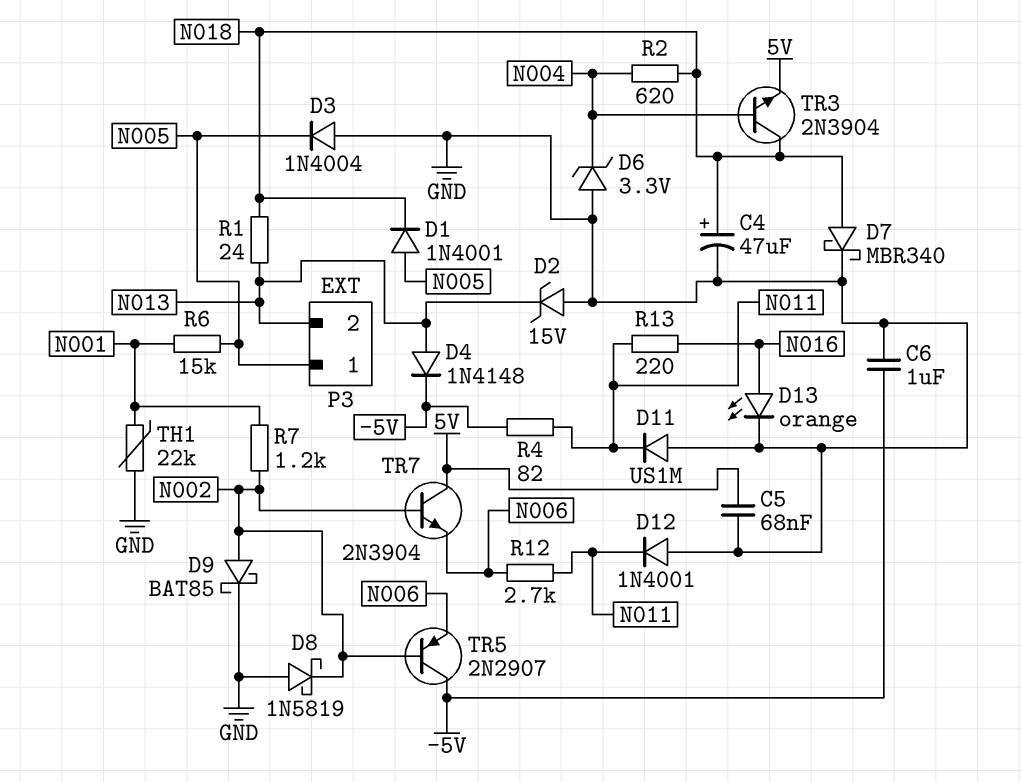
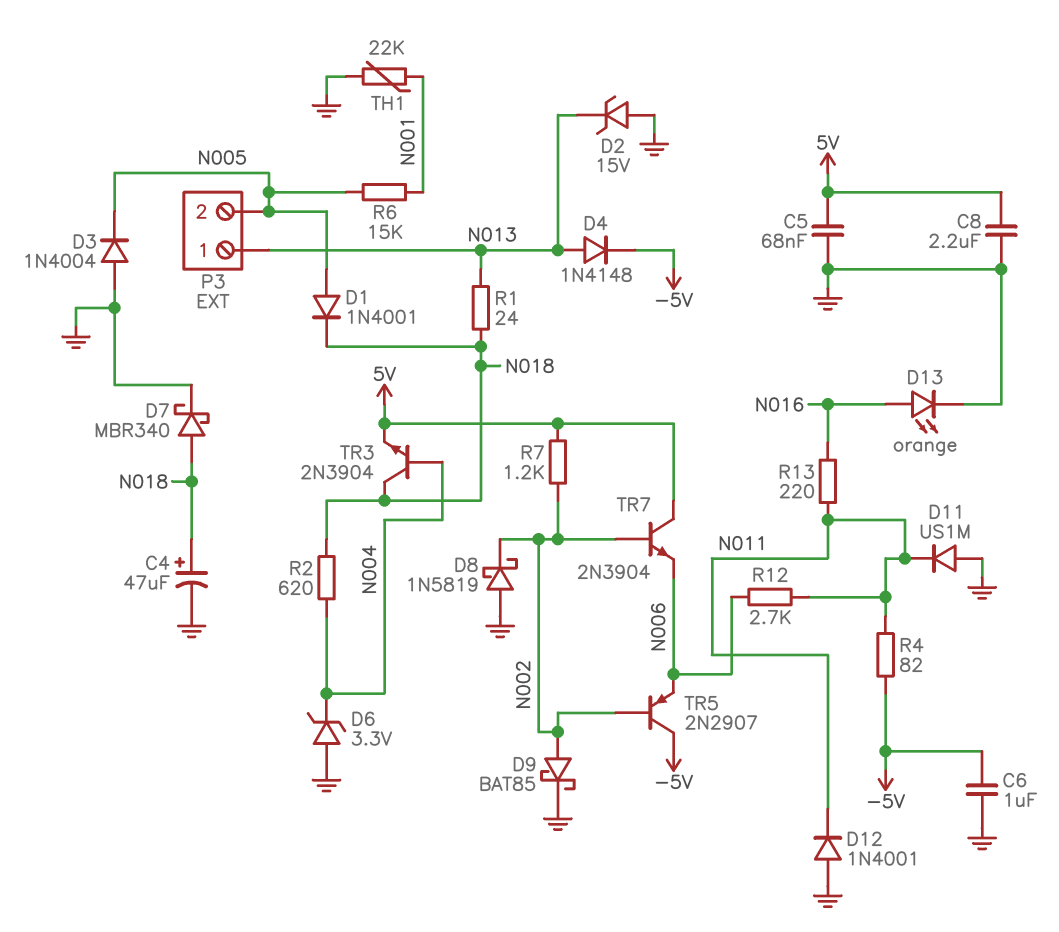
C8: none -> 2.2uF (5V, GND)
P3 pin 1: N005 -> N013
P3 pin 2: N013 -> N005
R7: 1.2k (N001, N002) -> 1.2k (5V, N002)

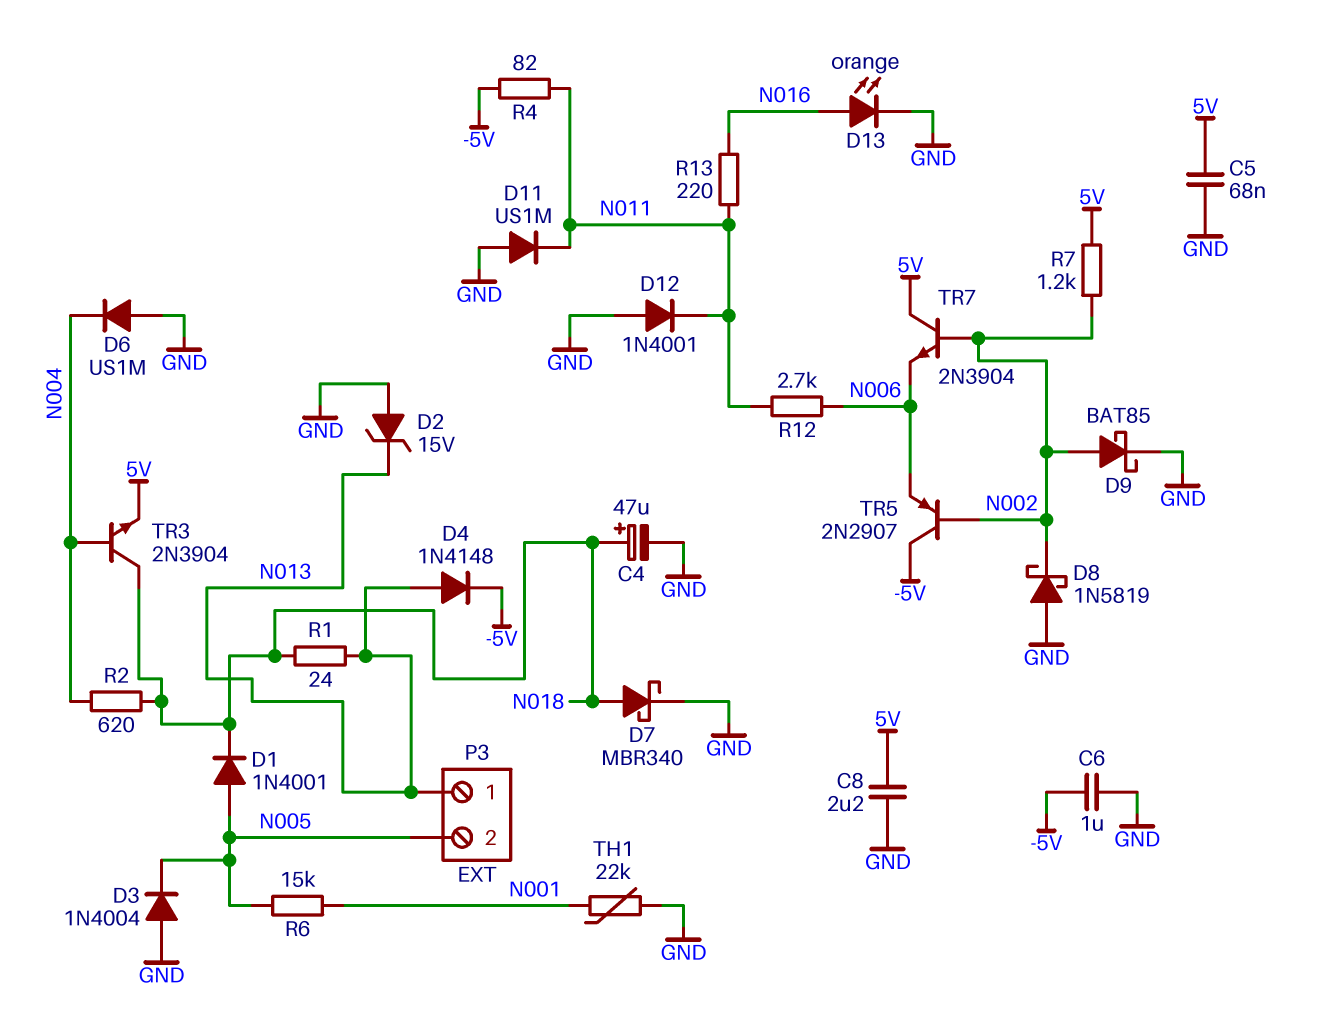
D6: zener 3.3V (A GND, K N004) -> diode US1M (A GND, K N004)

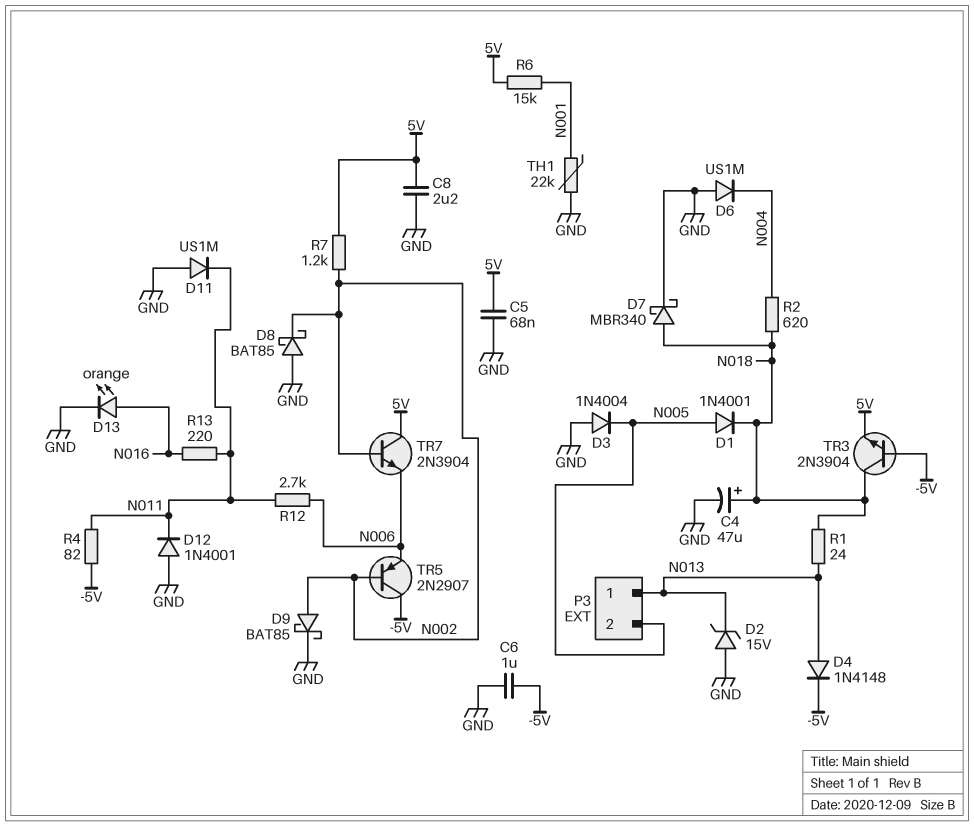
D8: schottky 1N5819 (A GND, K N002) -> schottky BAT85 (A GND, K N002)
R6: 15k (N001, N005) -> 15k (5V, N001)
TR3: NPN 2N3904 (B N004, C N018, E 5V) -> NPN 2N3904 (B -5V, C N018, E 5V)

